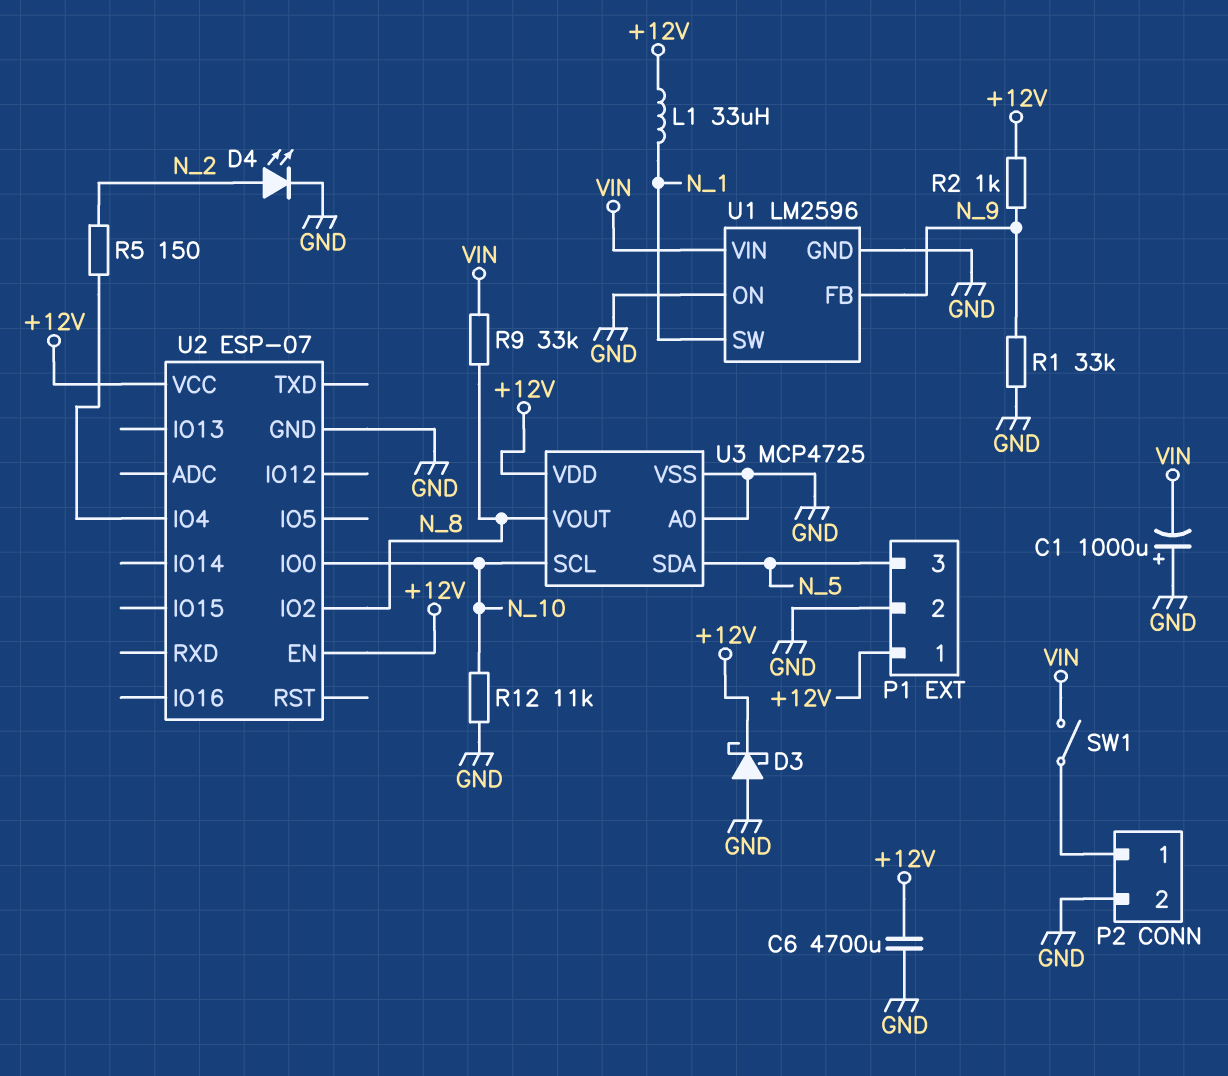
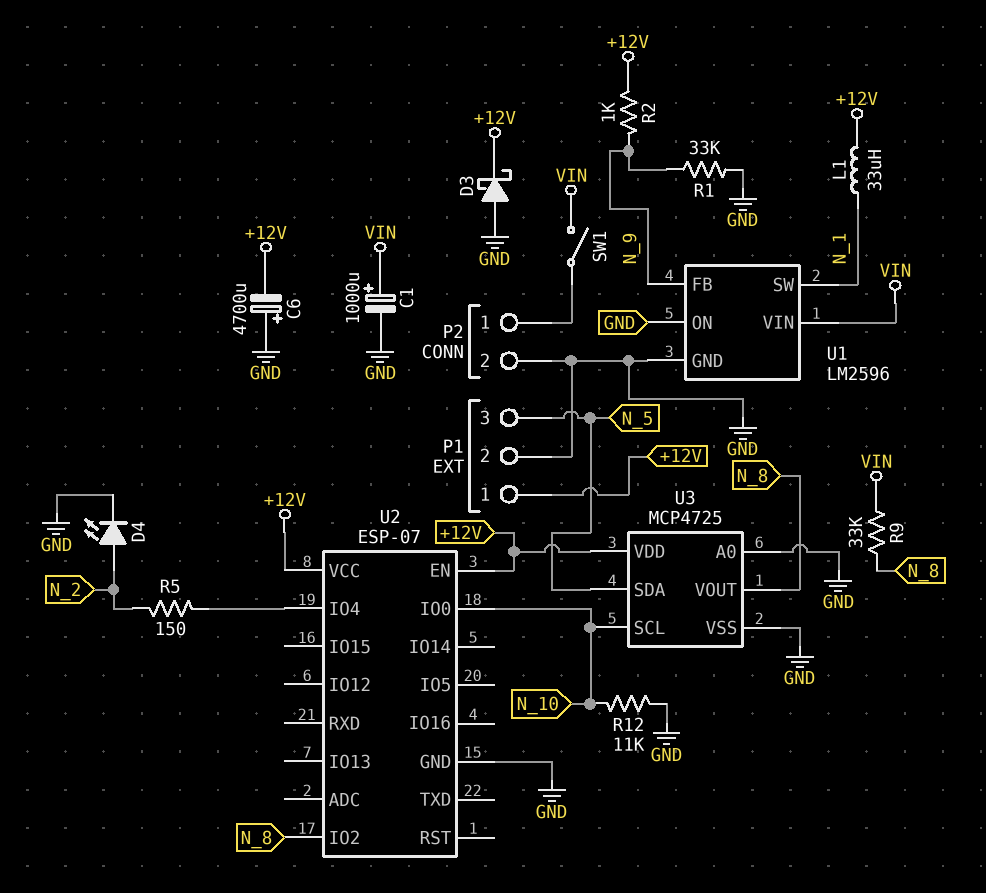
C1: 1000uF (plus GND, minus VIN) -> 1000uF (plus VIN, minus GND)
C6: 4700uF (+12V, GND) -> 4700uF (plus GND, minus +12V)

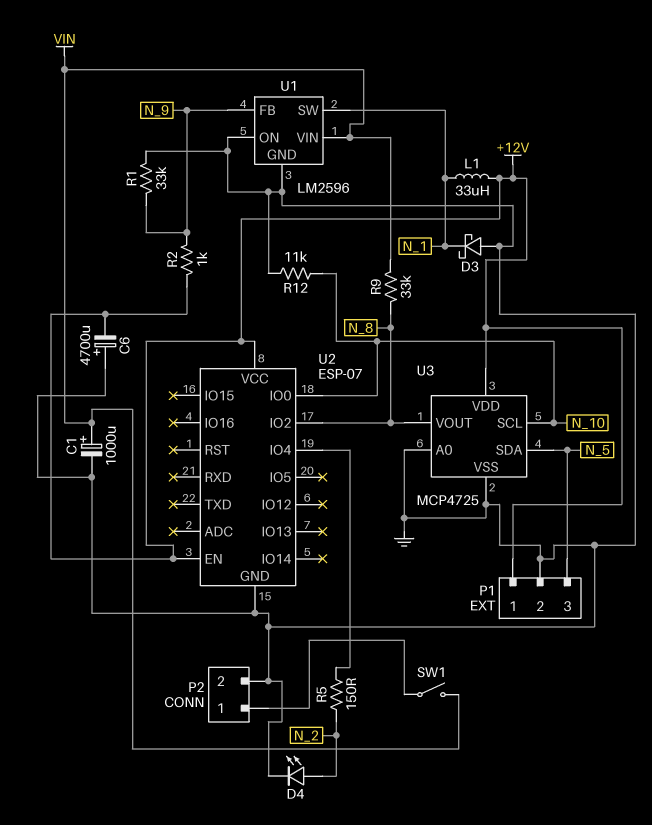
D3: schottky (A GND, K +12V) -> schottky (A GND, K N_1)

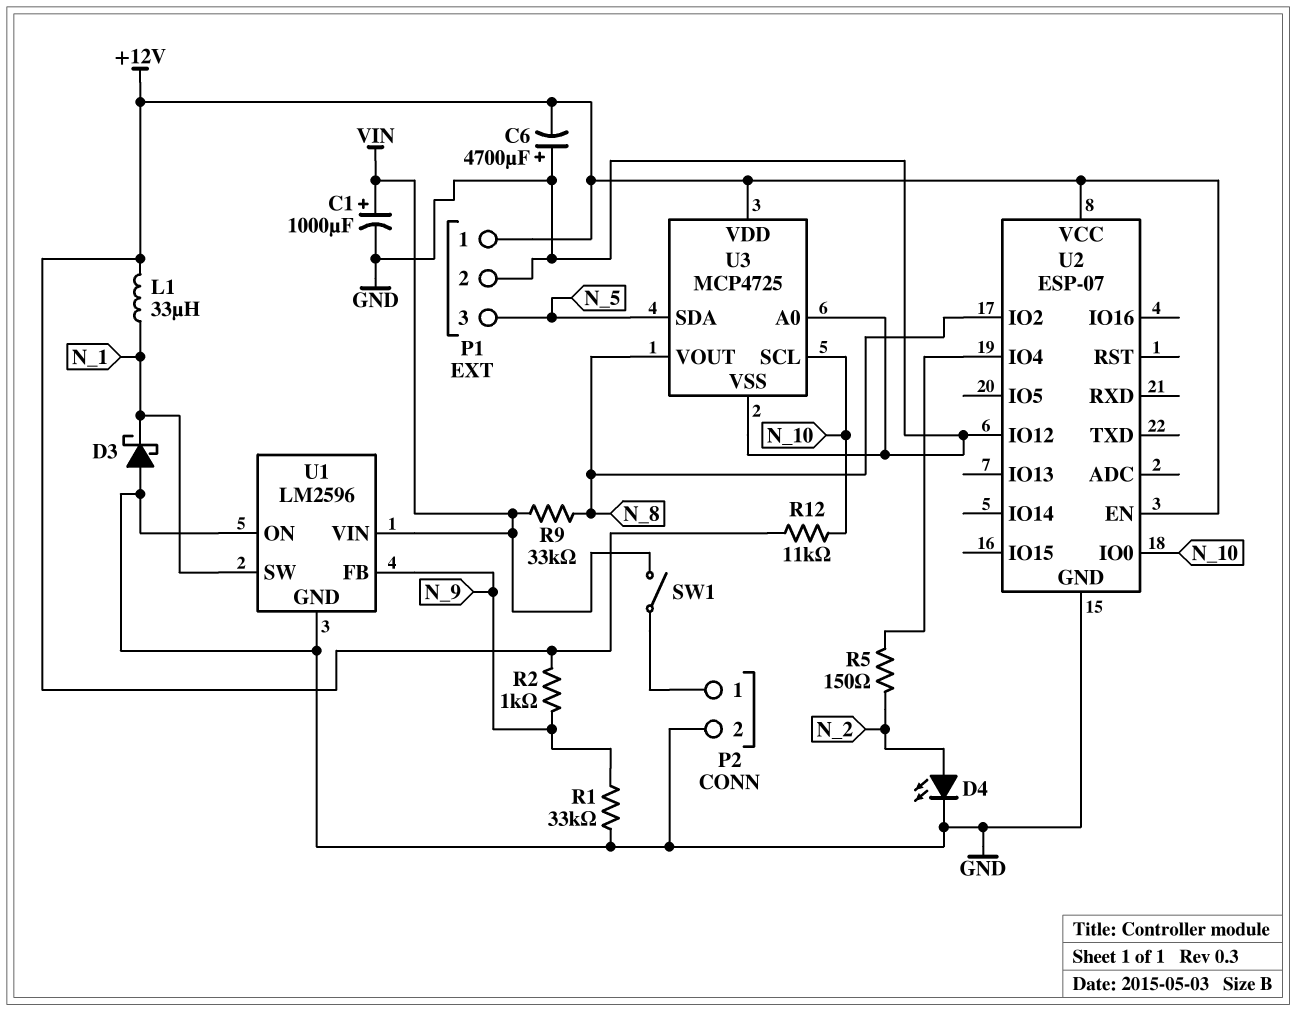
R12: 11k (GND, N_10) -> 11k (+12V, N_10)
U2 pin IO12: none -> GND

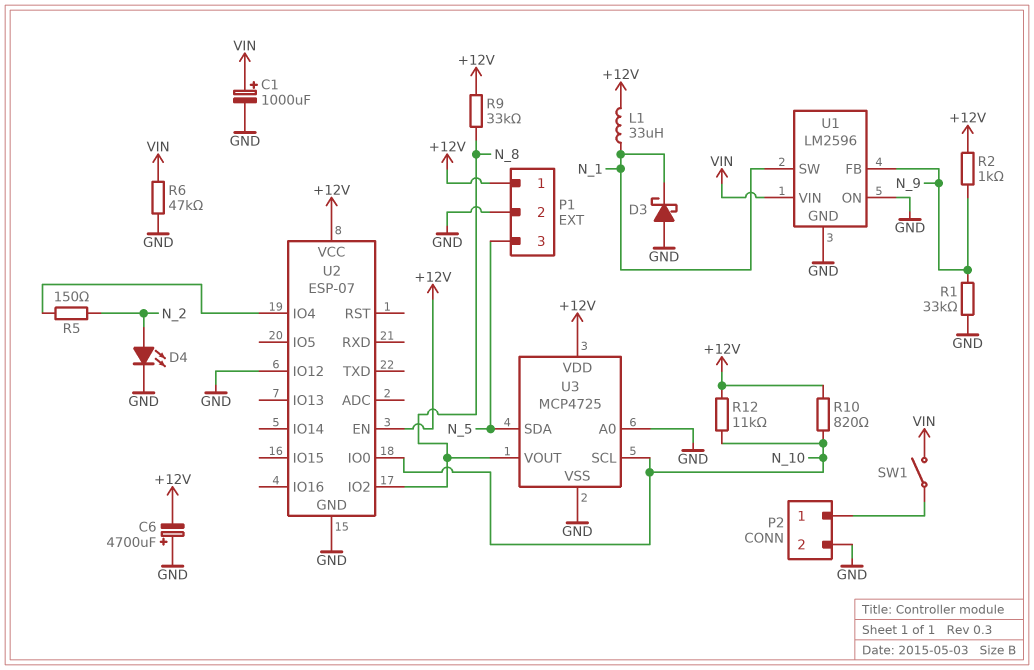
R6: none -> 47k (GND, VIN)
R9: 33k (N_8, VIN) -> 33k (+12V, N_8)
R10: none -> 820 (+12V, N_10)

